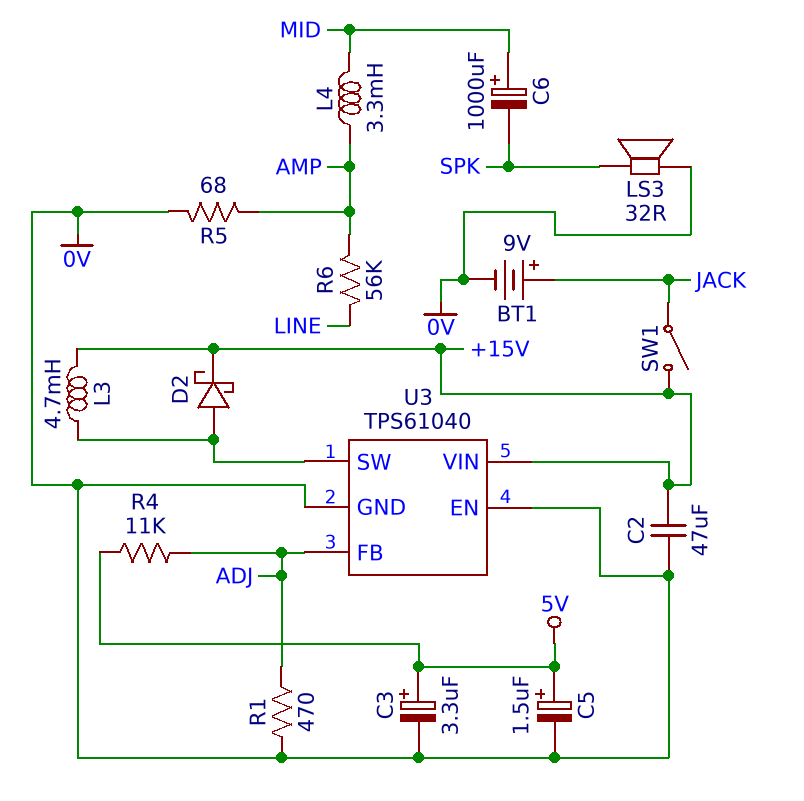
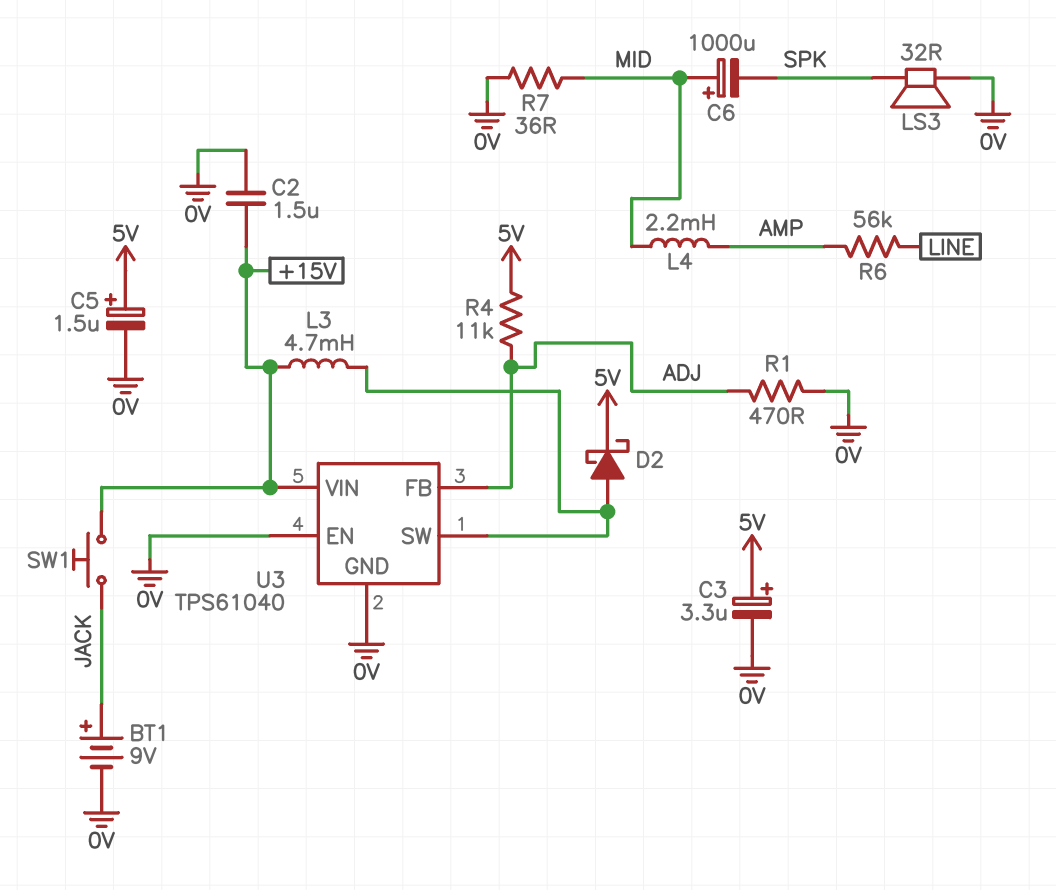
C2: 47uF (+15V, 0V) -> 1.5uF (+15V, 0V)
D2: schottky (A U3/SW, K +15V) -> schottky (A U3/SW, K 5V)
L4: 3.3mH (AMP, MID) -> 2.2mH (AMP, MID)
R5: 68 (0V, AMP) -> none
R7: none -> 36 (0V, MID)
SW1: switch (+15V, JACK) -> button (+15V, JACK)

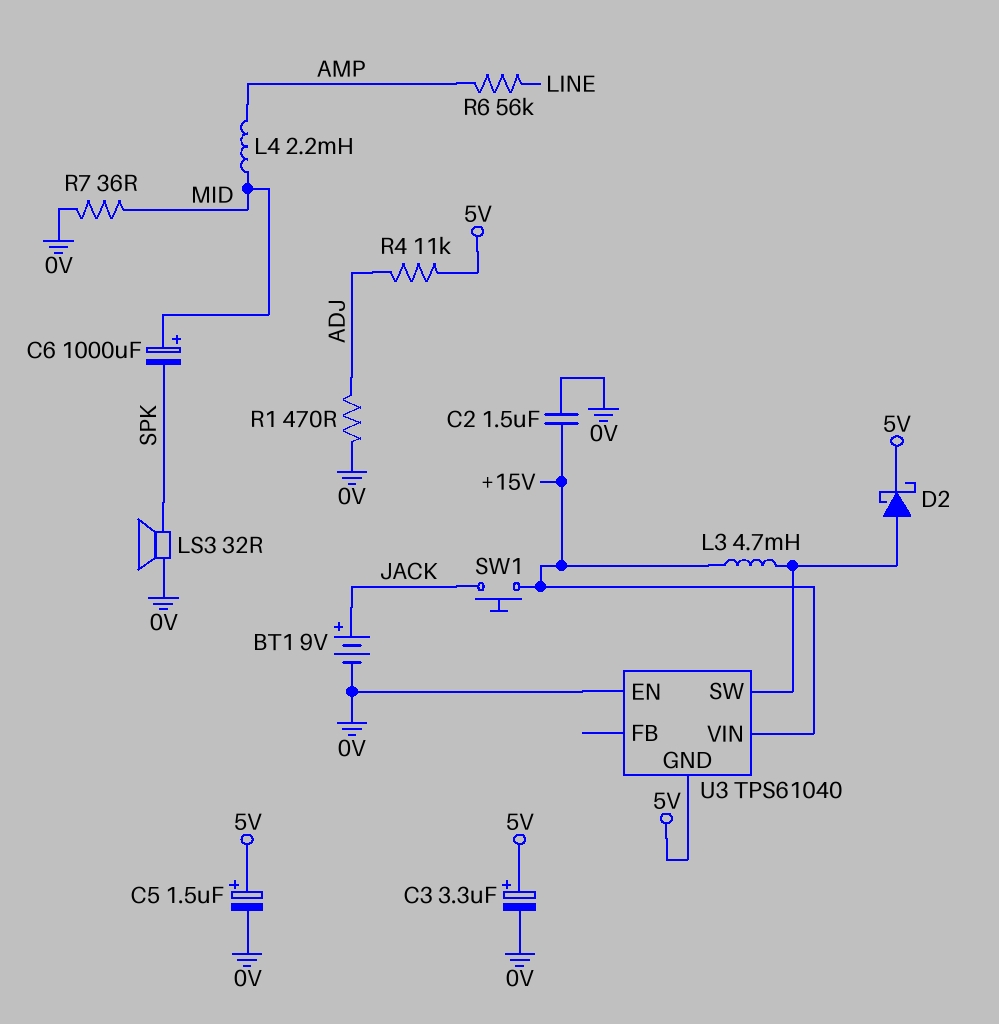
U3 pin FB: ADJ -> none
U3 pin GND: 0V -> 5V

